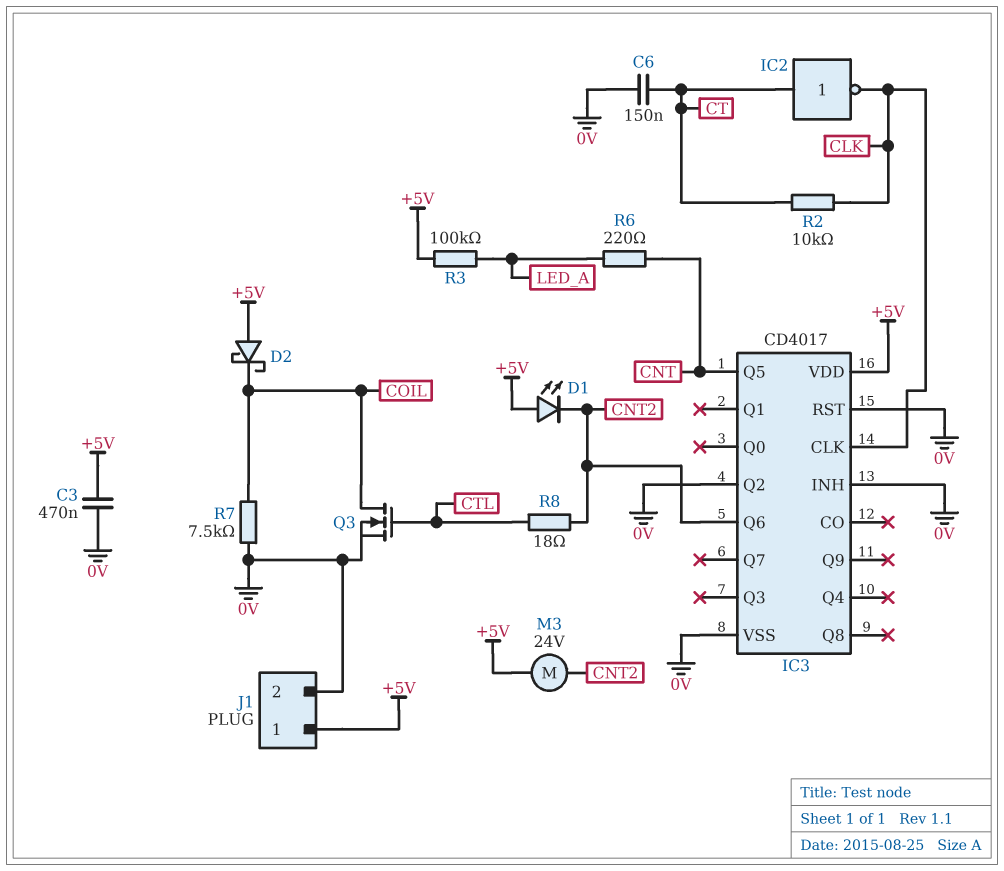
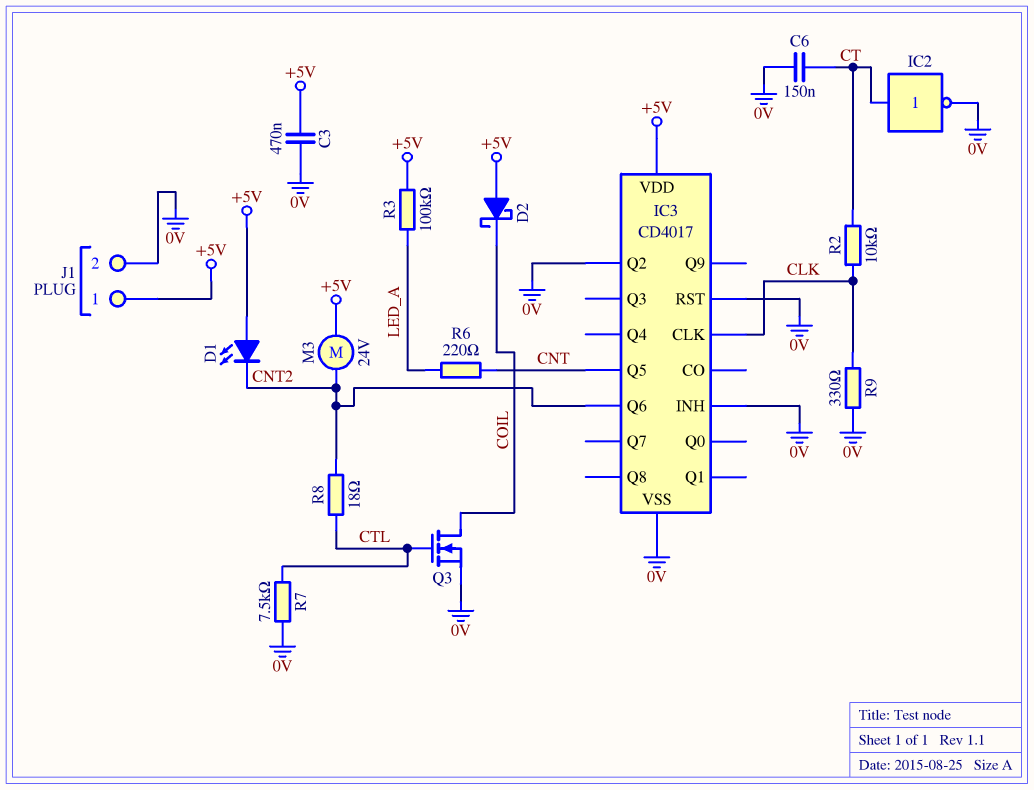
IC2: NOT (in CT, out CLK) -> NOT (in CT, out 0V)
R7: 7.5k (0V, COIL) -> 7.5k (0V, CTL)
R9: none -> 330 (0V, CLK)

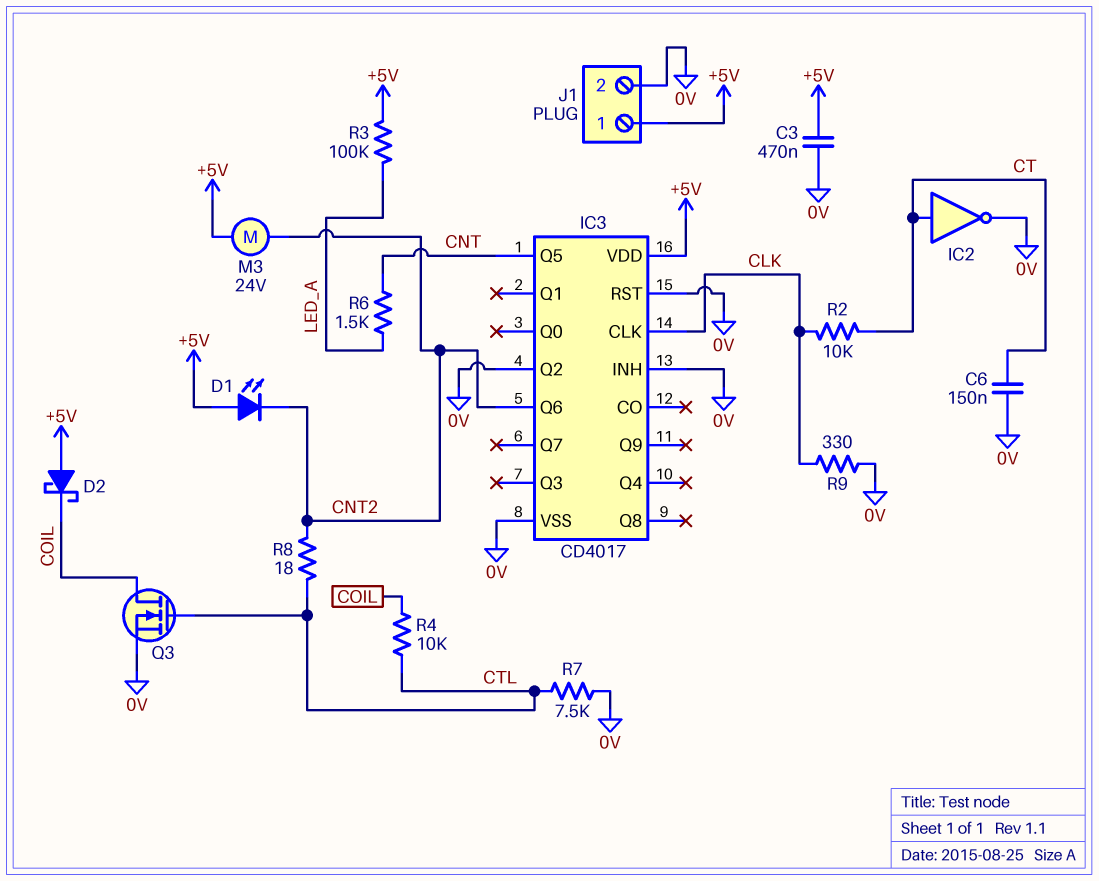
R4: none -> 10k (COIL, CTL)
R6: 220 (CNT, LED_A) -> 1.5k (CNT, LED_A)

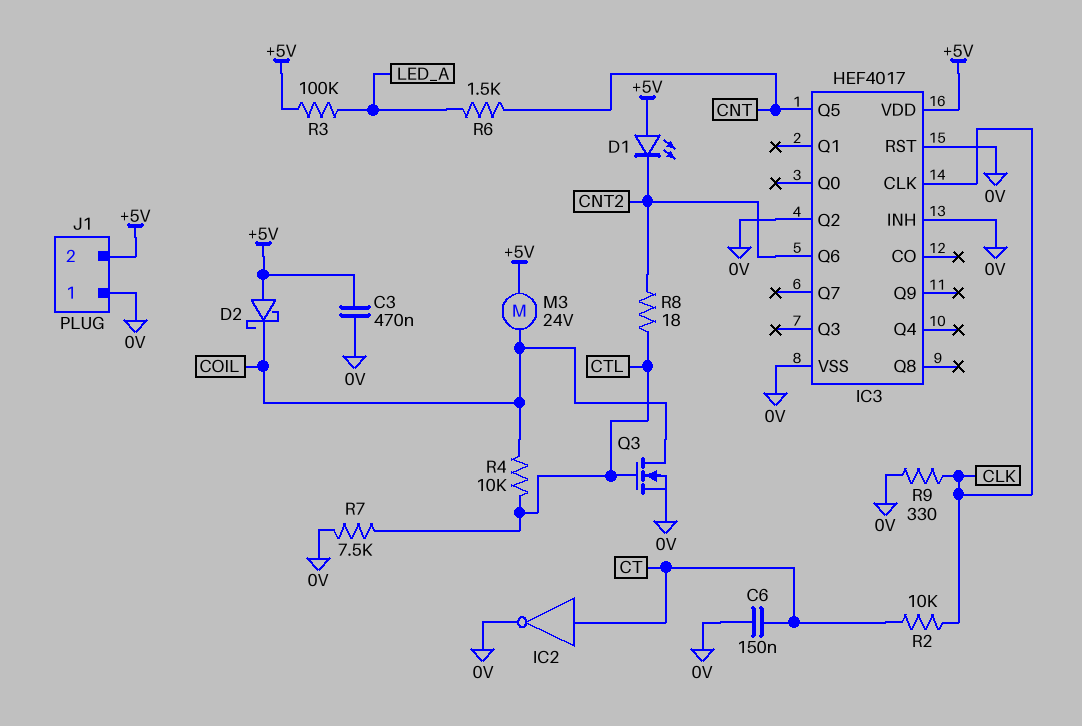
IC3: CD4017 -> HEF4017
J1 pin 1: +5V -> 0V
J1 pin 2: 0V -> +5V
M3: motor 24V (+5V, CNT2) -> motor 24V (+5V, COIL)

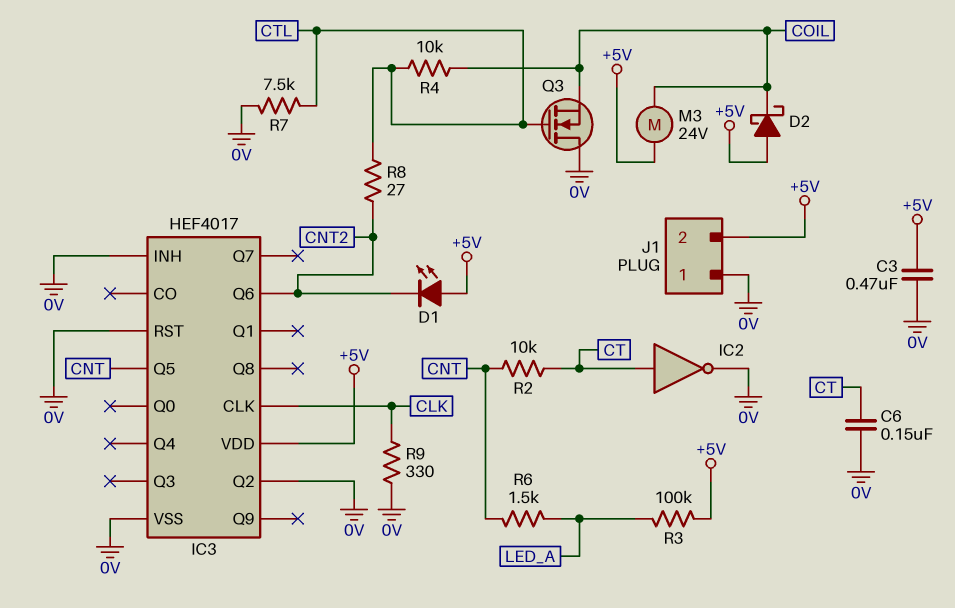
Q3: NMOS (G CTL, D COIL, S 0V) -> NMOS (G CTL, D 0V, S COIL)
R2: 10k (CLK, CT) -> 10k (CNT, CT)
R8: 18 (CNT2, CTL) -> 27 (CNT2, CTL)

